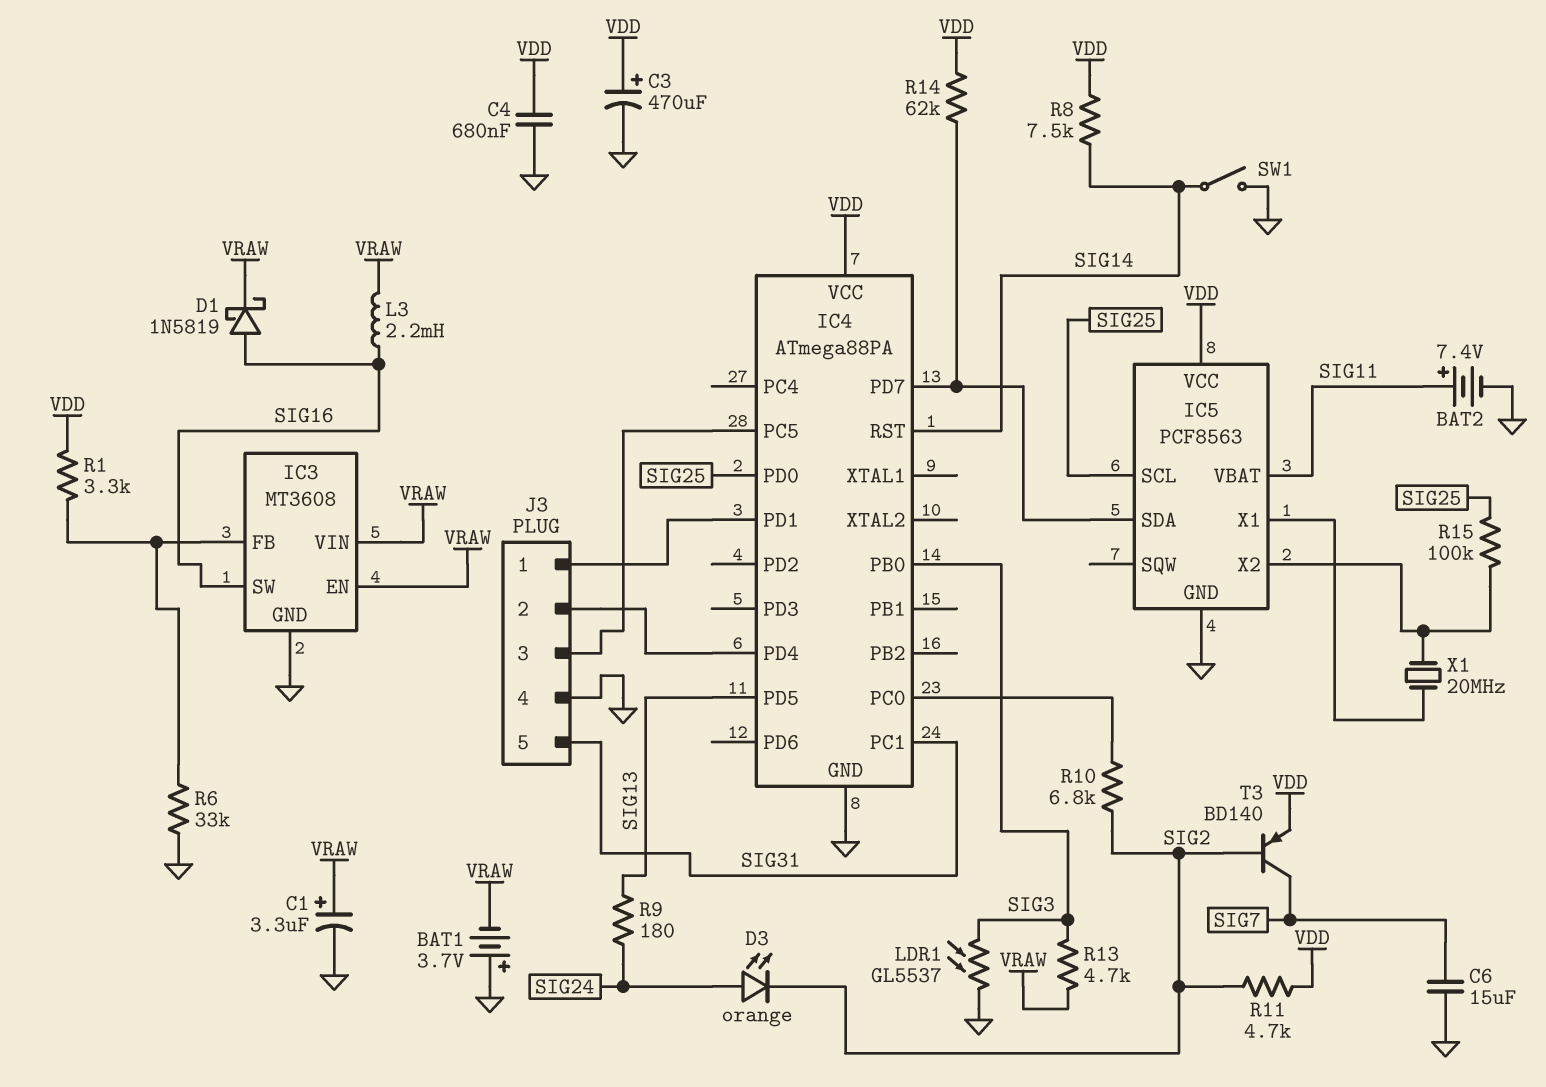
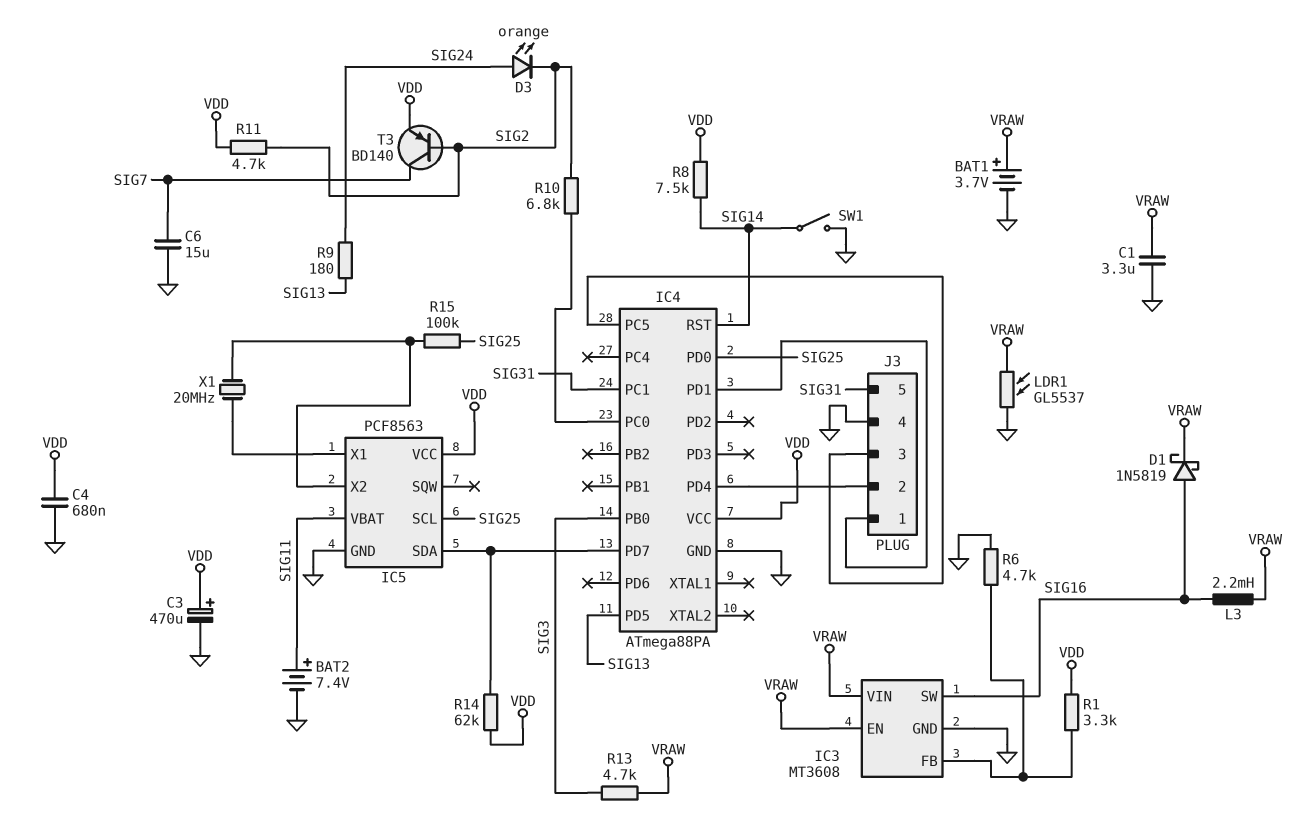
BAT1: 3.7V (plus GND, minus VRAW) -> 3.7V (plus VRAW, minus GND)
C1: 3.3uF (plus VRAW, minus GND) -> 3.3uF (GND, VRAW)
LDR1: GL5537 (GND, SIG3) -> GL5537 (GND, VRAW)
R6: 33k (GND, IC3/FB) -> 4.7k (GND, IC3/FB)

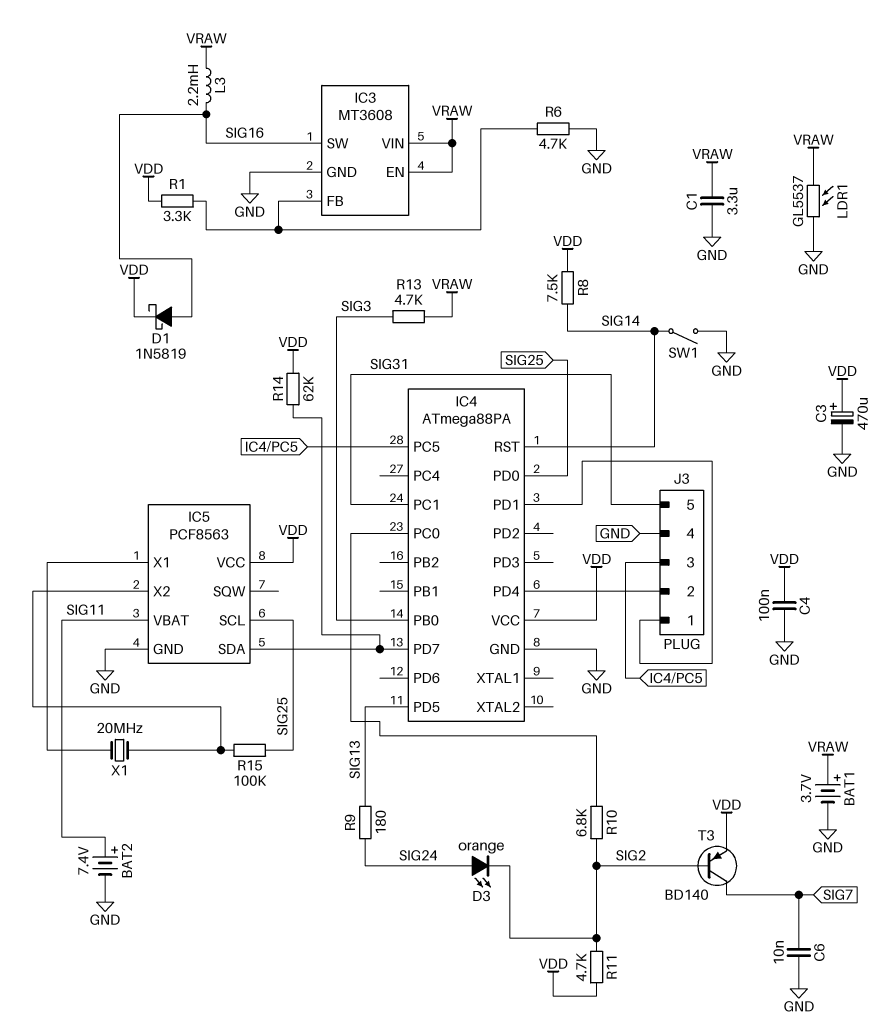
C4: 680nF (GND, VDD) -> 100nF (GND, VDD)
C6: 15uF (GND, SIG7) -> 10nF (GND, SIG7)
D1: schottky 1N5819 (A SIG16, K VRAW) -> schottky 1N5819 (A SIG16, K VDD)

